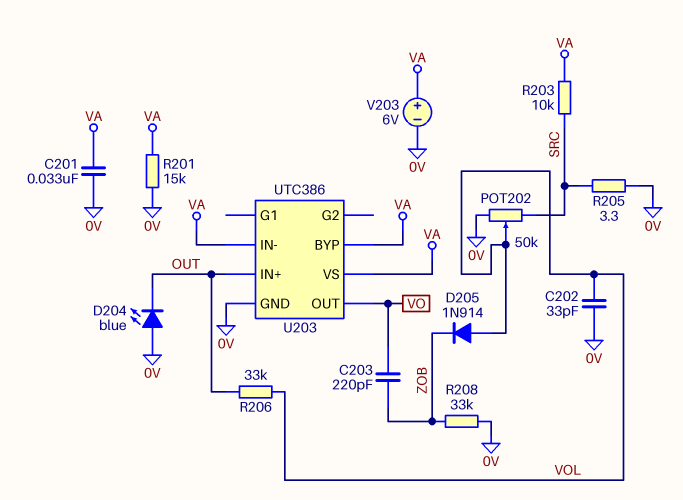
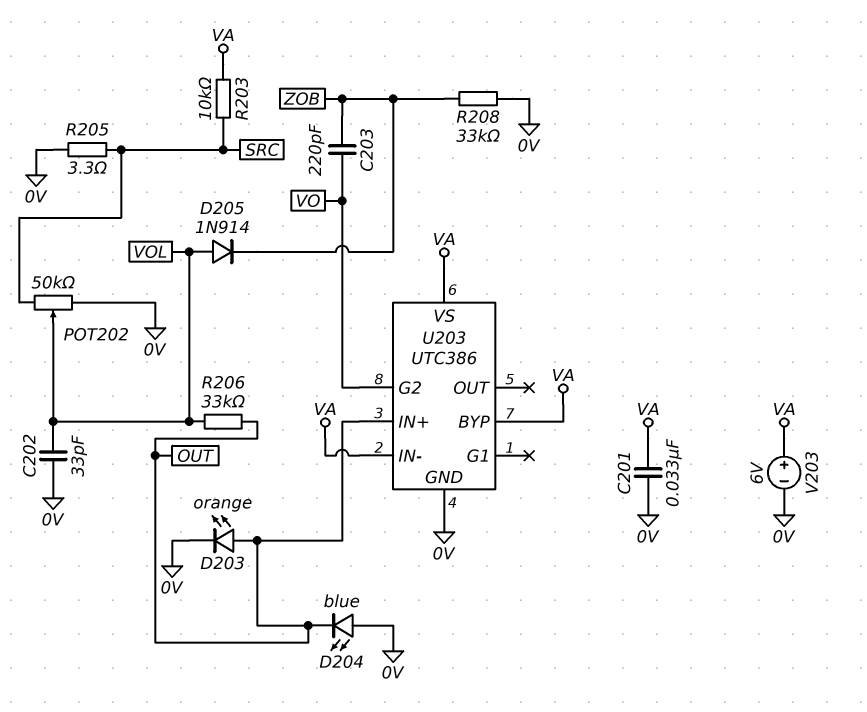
D203: none -> LED orange (A OUT, K 0V)
R201: 15k (0V, VA) -> none
U203 pin G2: none -> VO
U203 pin OUT: VO -> none

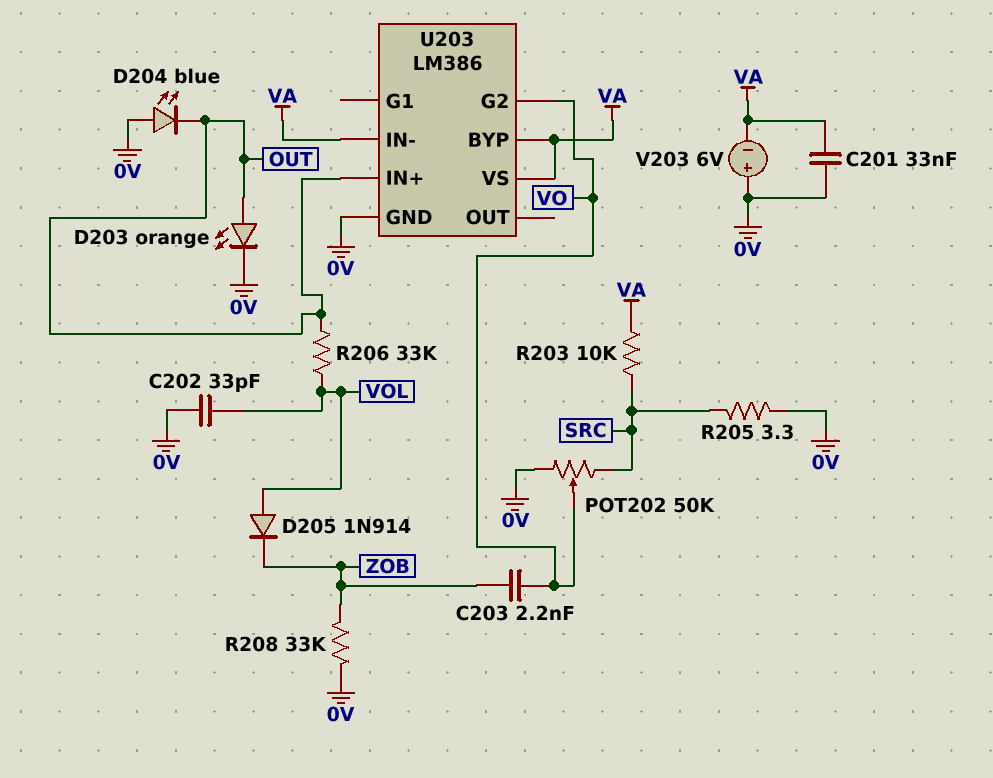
C203: 220pF (VO, ZOB) -> 2.2nF (VO, ZOB)
POT202: 50k (0V, SRC, wiper VOL) -> 50k (0V, SRC, wiper VO)
U203: UTC386 -> LM386
V203: 6V (plus VA, minus 0V) -> 6V (plus 0V, minus VA)

